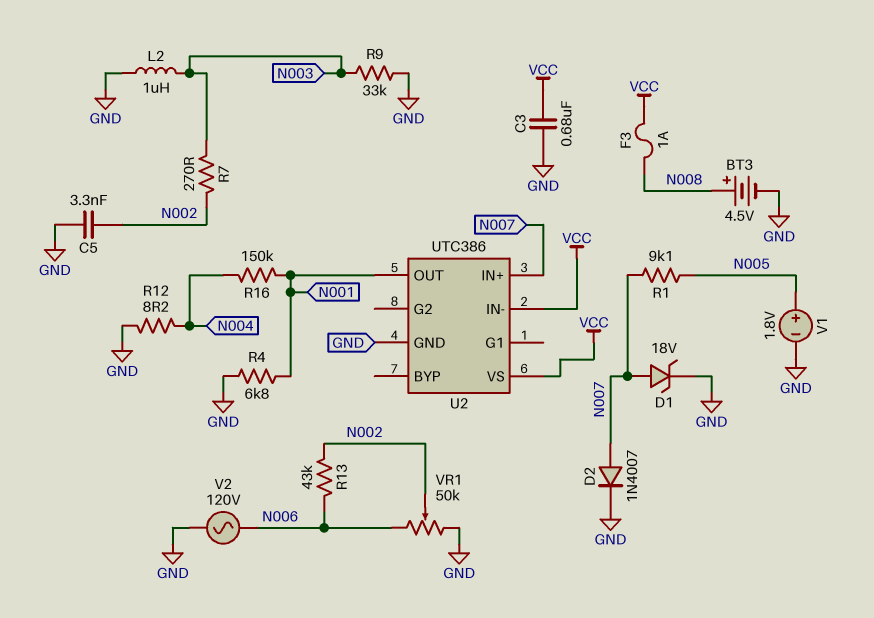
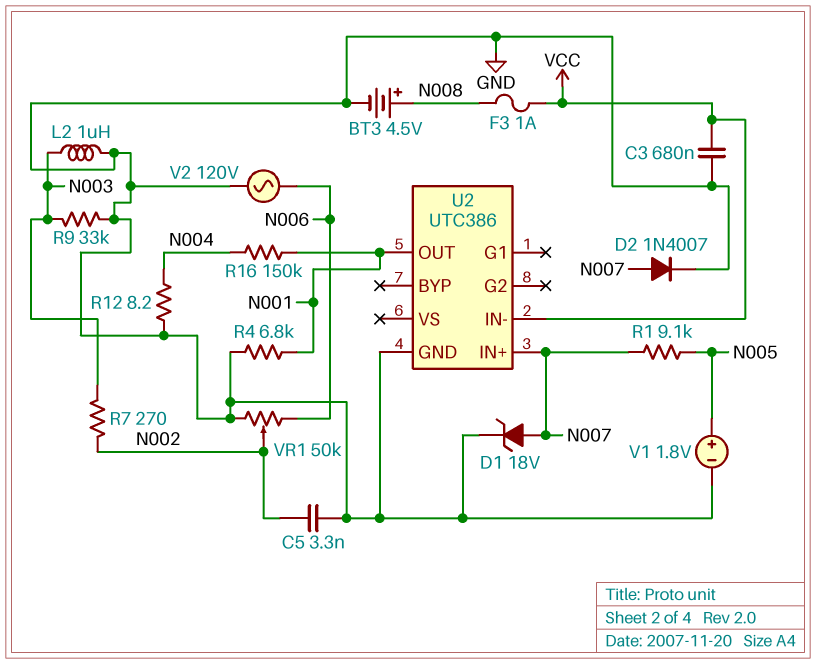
R13: 43k (N002, N006) -> none
U2 pin VS: VCC -> none

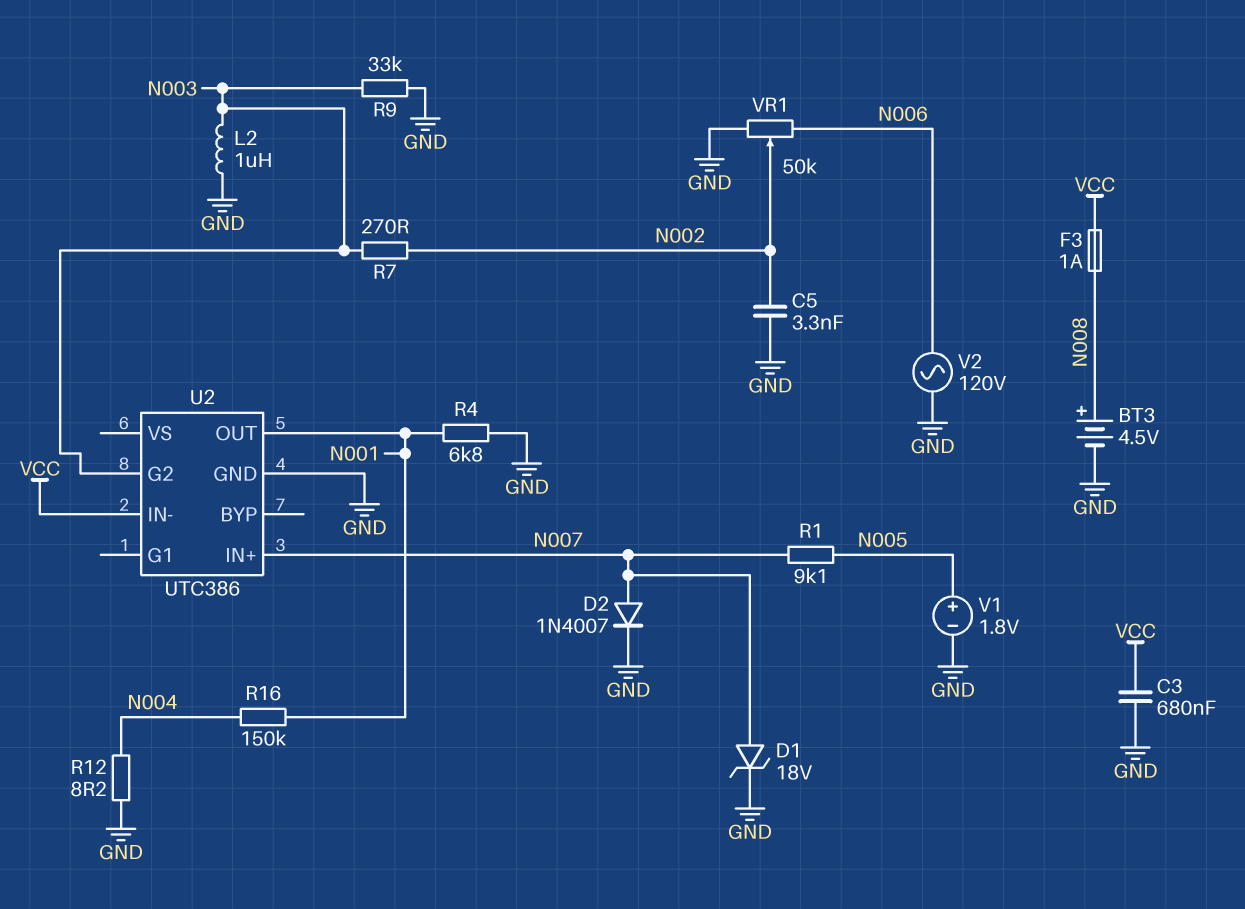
U2 pin G2: none -> N003

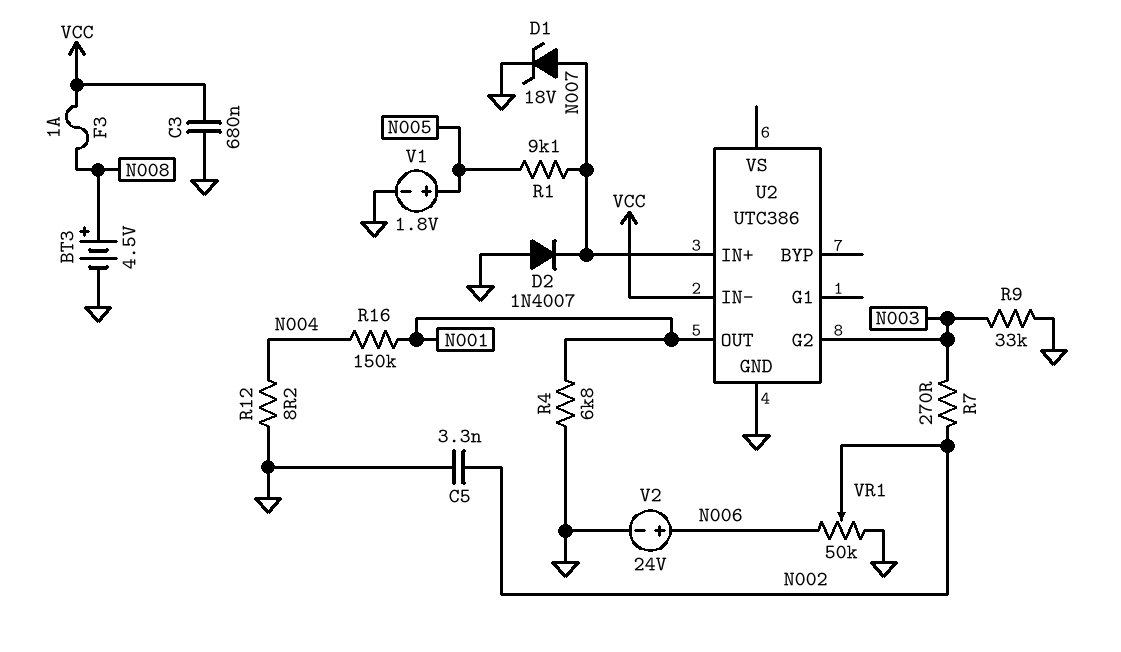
D2: diode 1N4007 (A N007, K GND) -> diode 1N4007 (A GND, K N007)
L2: 1uH (GND, N003) -> none
V2: AC 120V (GND, N006) -> 24V (plus N006, minus GND)

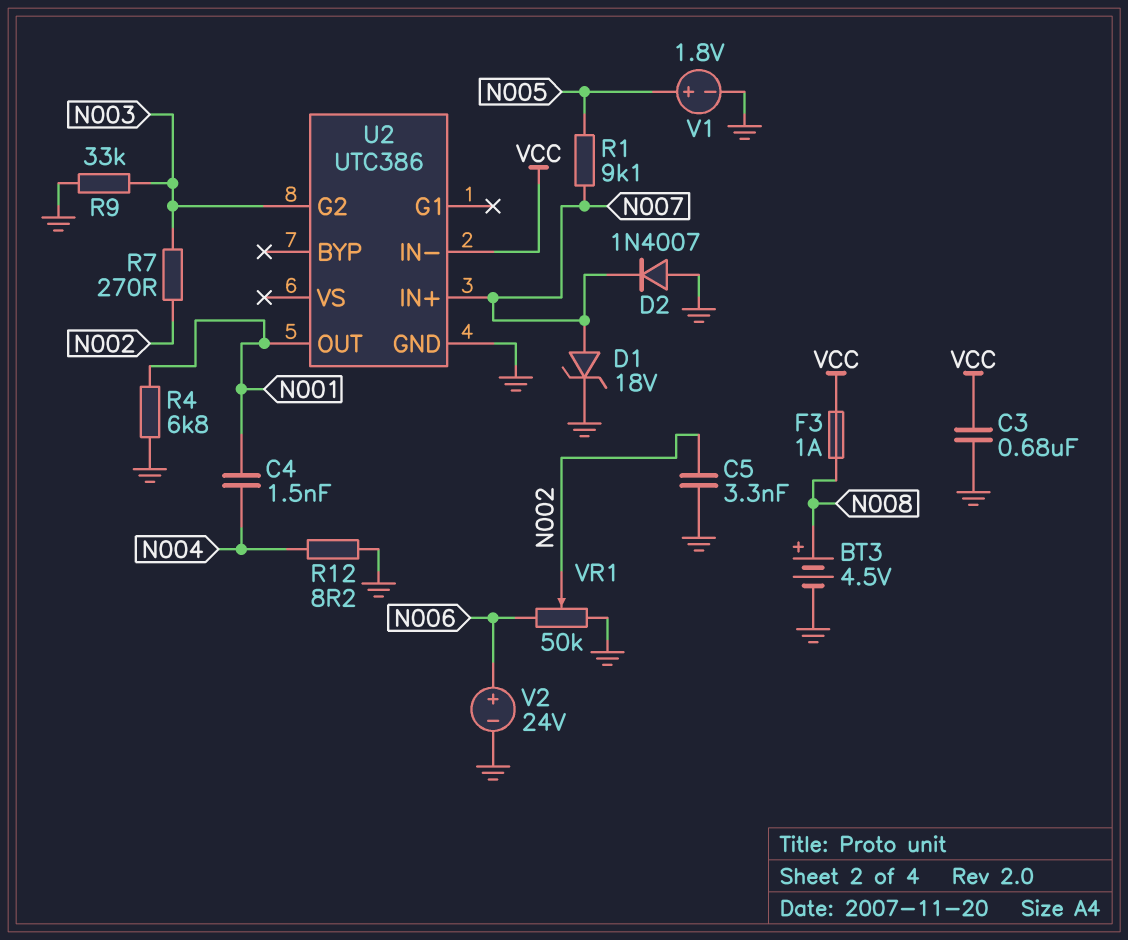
C4: none -> 1.5nF (N001, N004)
R16: 150k (N001, N004) -> none

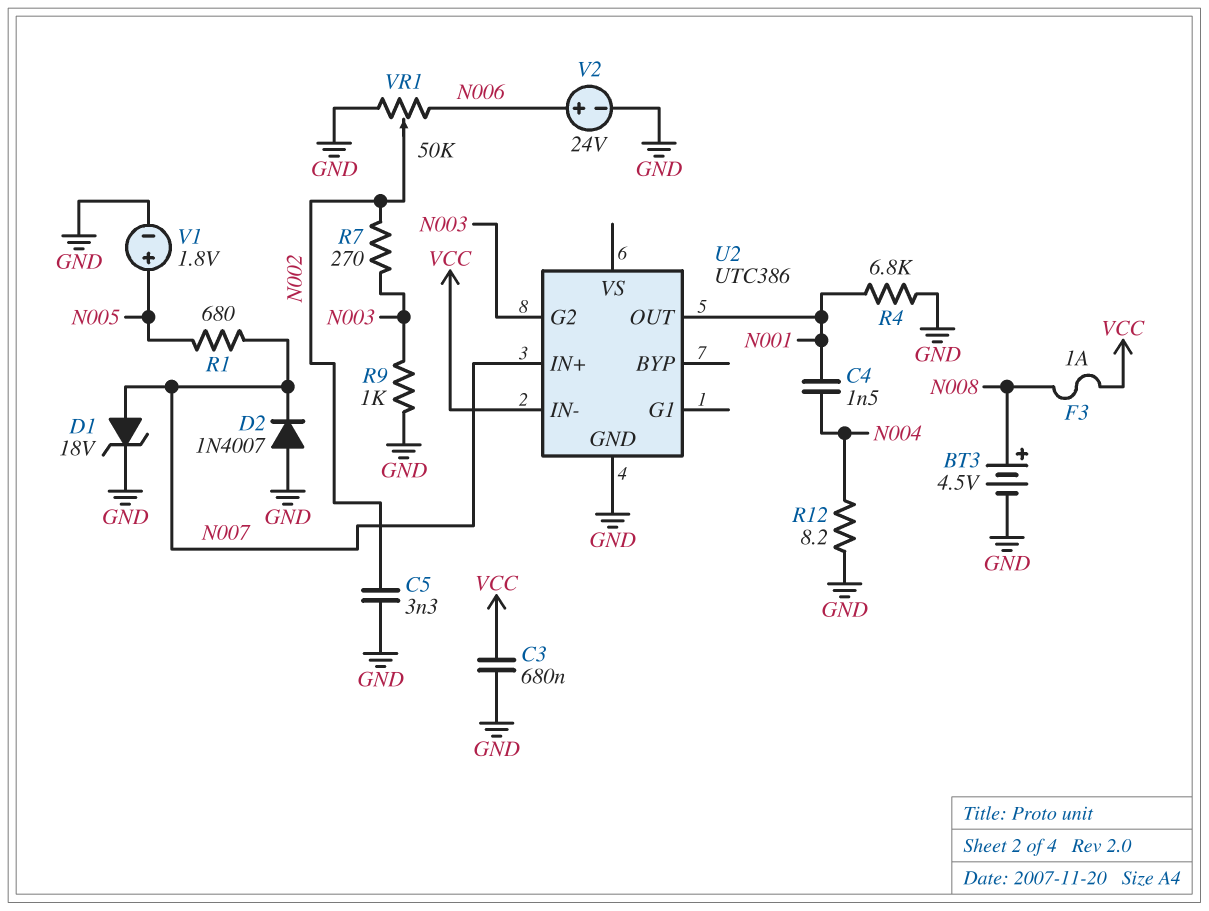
R1: 9.1k (N005, N007) -> 680 (N005, N007)
R9: 33k (GND, N003) -> 1k (GND, N003)

